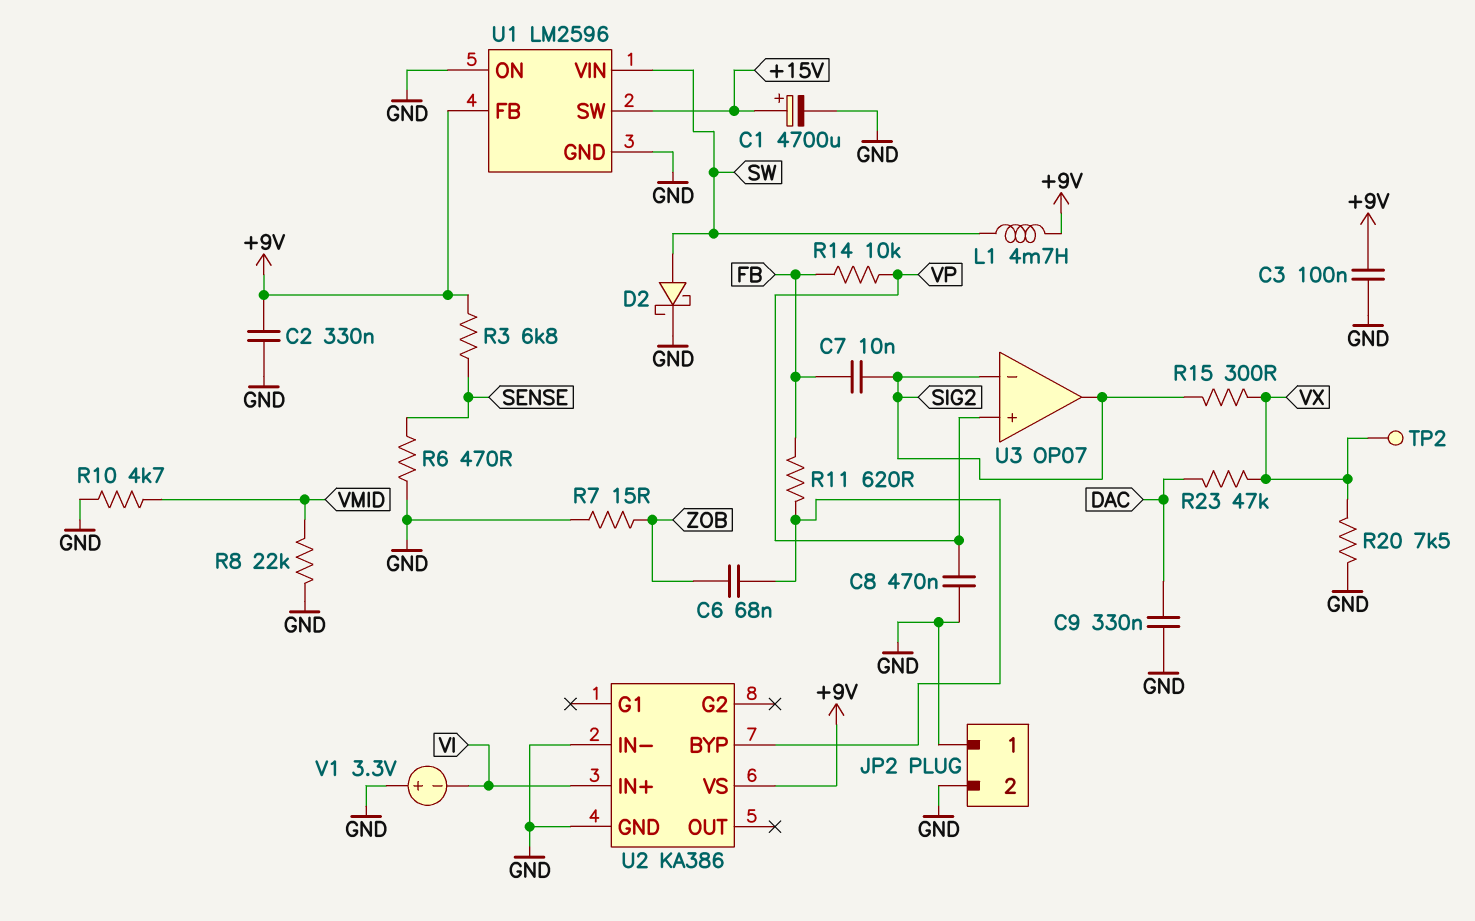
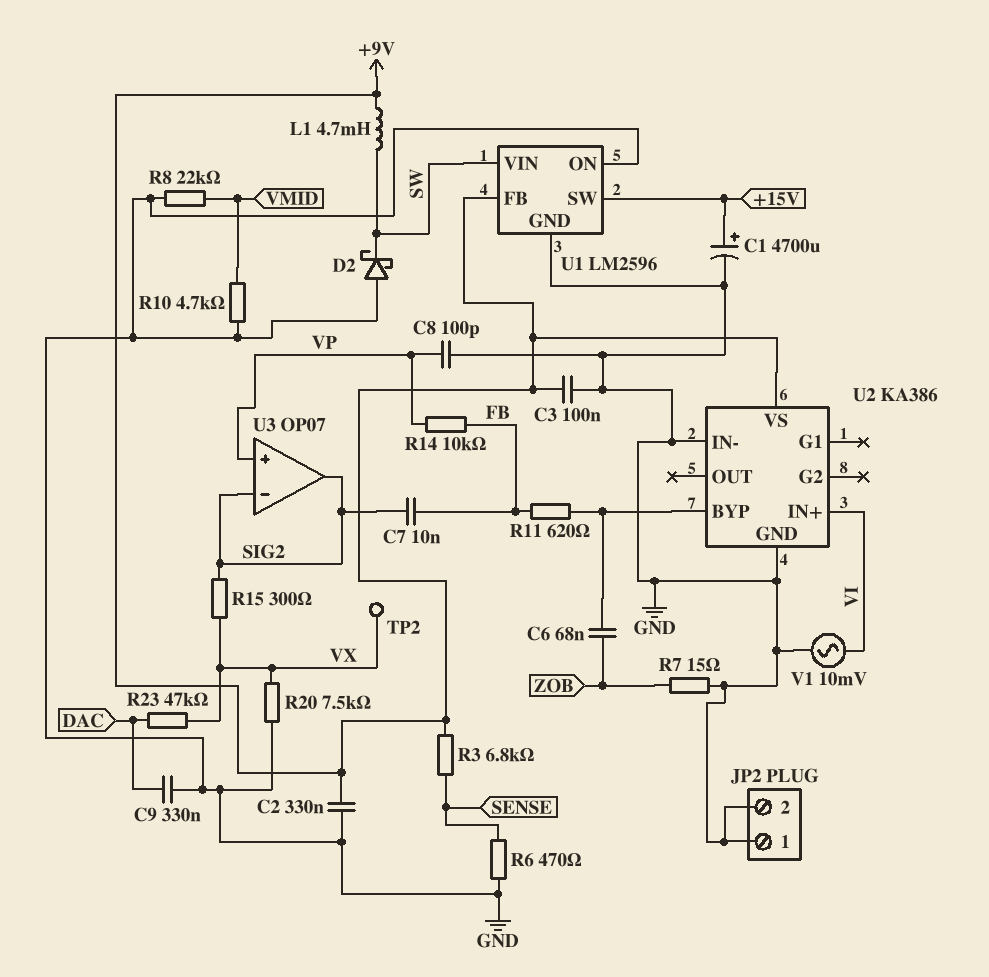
C8: 470nF (GND, VP) -> 100pF (GND, VP)
D2: schottky (A SW, K GND) -> schottky (A GND, K SW)
V1: 3.3V (plus GND, minus VI) -> AC 10mV (GND, VI)

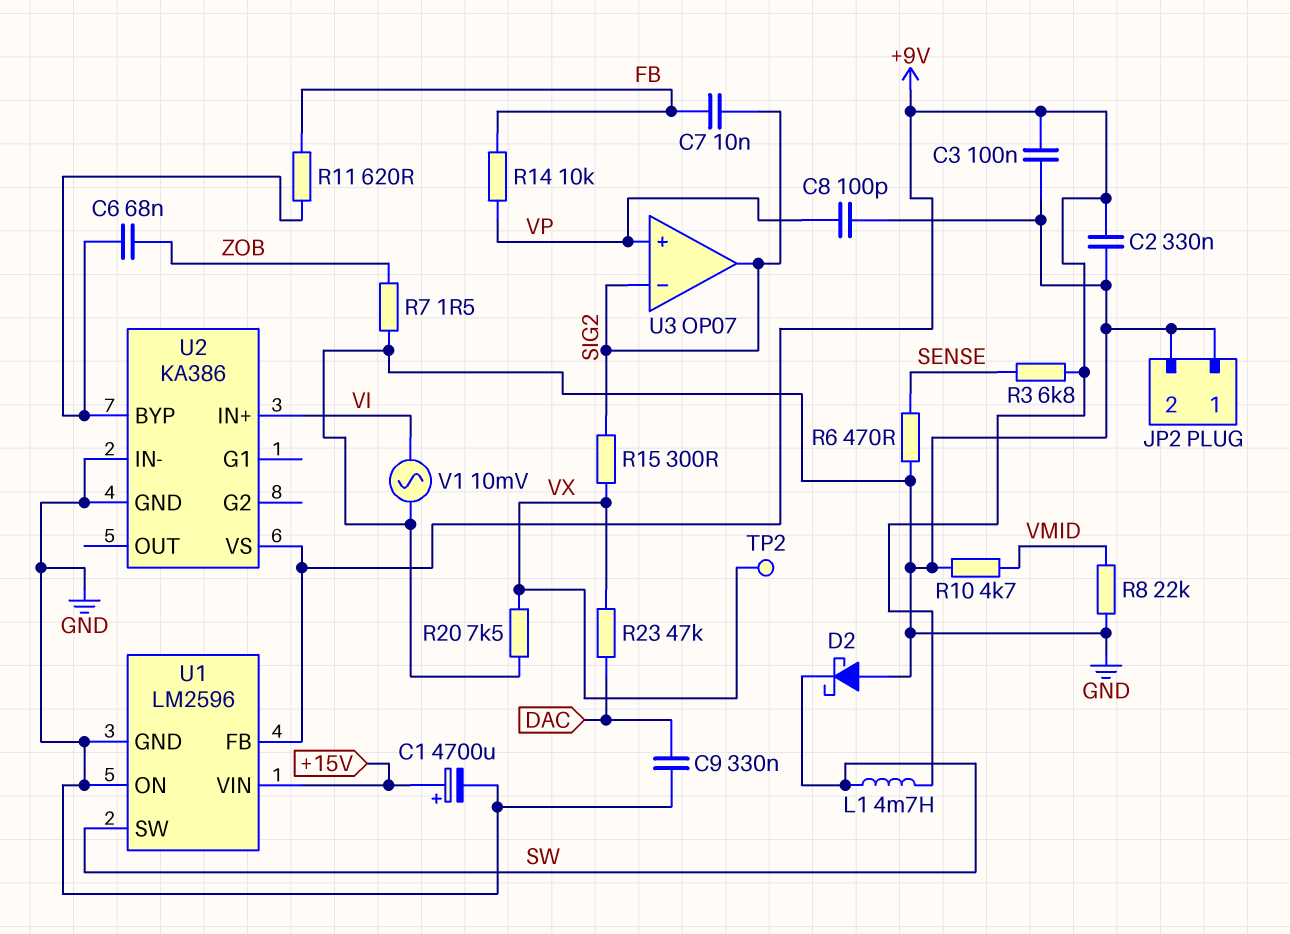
R7: 15 (GND, ZOB) -> 1.5 (GND, ZOB)
U1 pin SW: +15V -> SW
U1 pin VIN: SW -> +15V

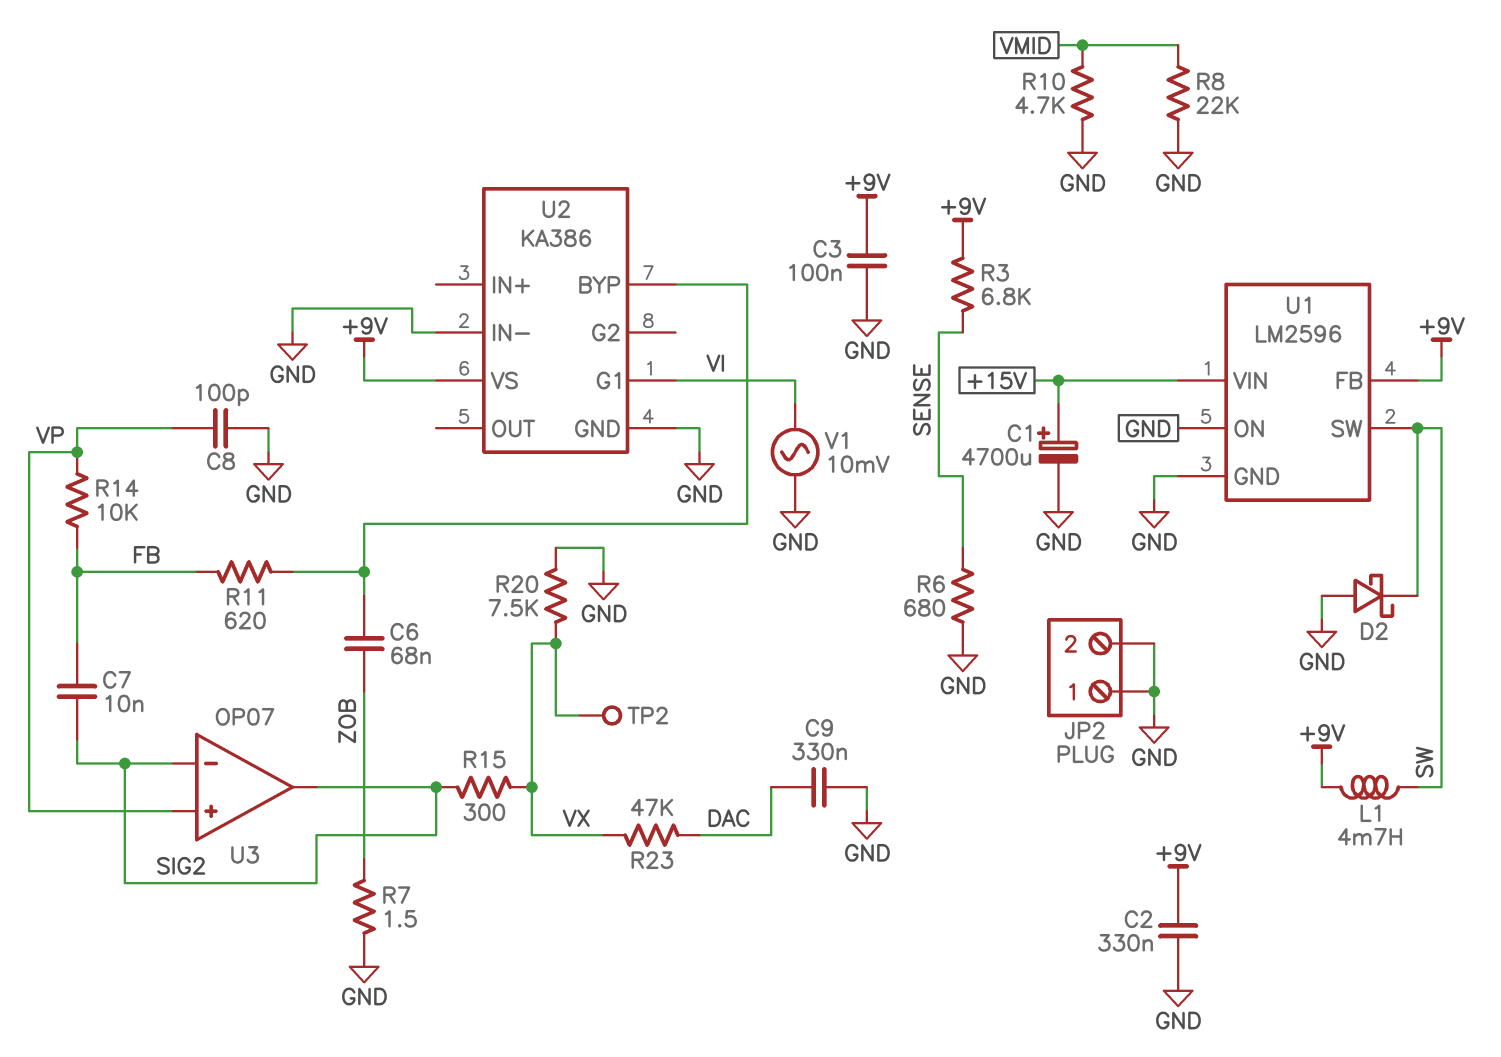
R6: 470 (GND, SENSE) -> 680 (GND, SENSE)
U2 pin G1: none -> VI
U2 pin IN+: VI -> none

